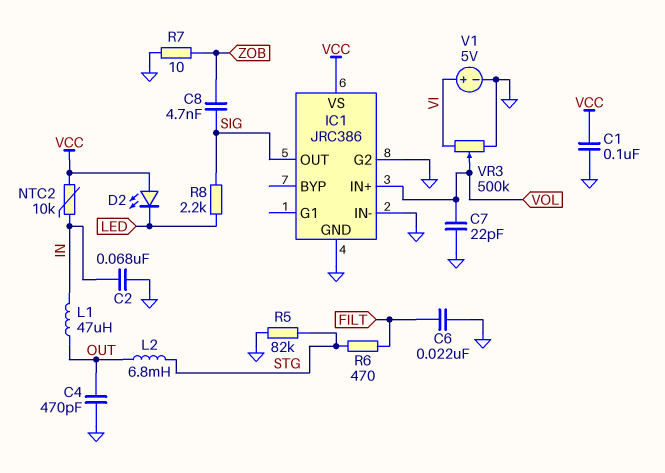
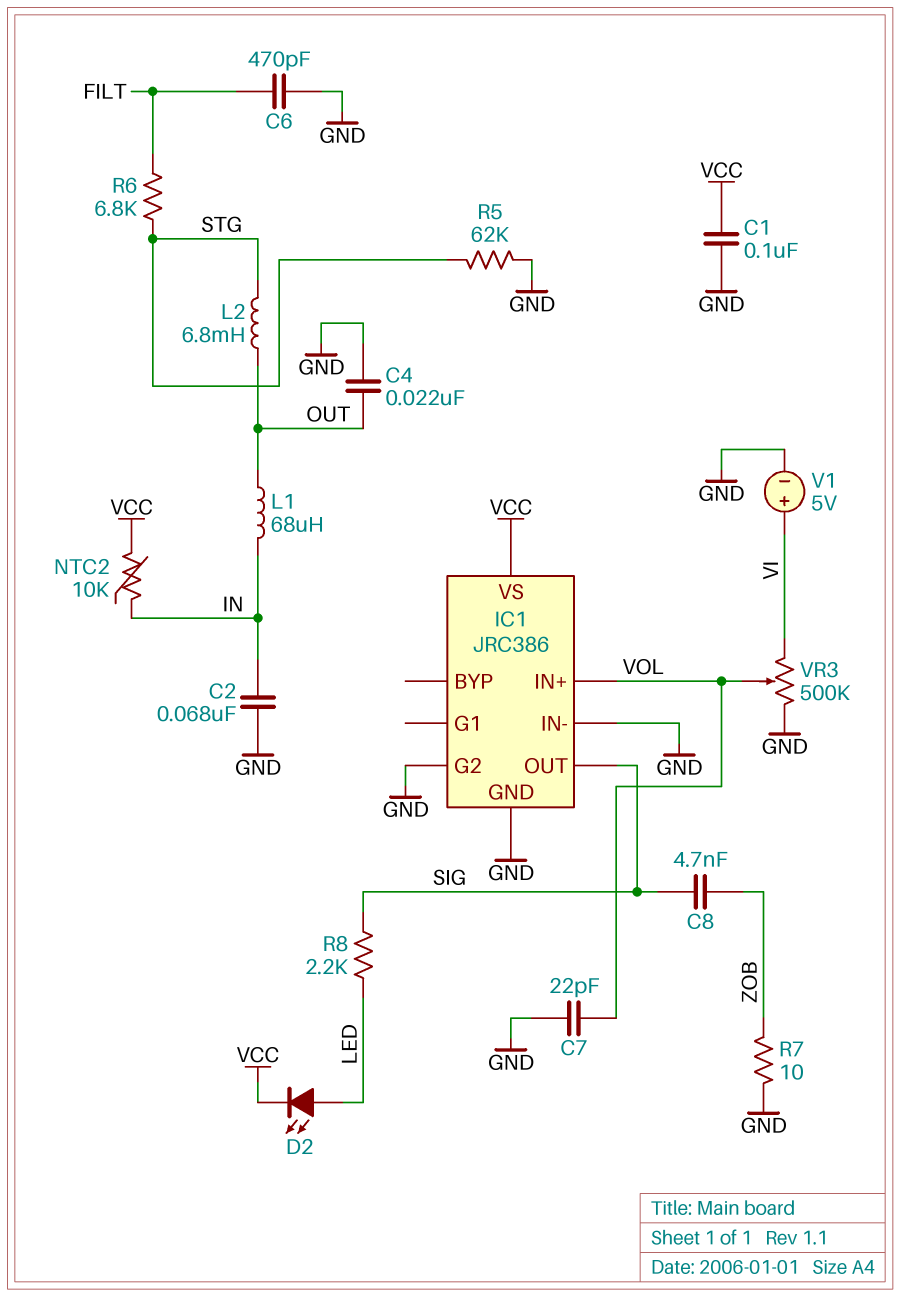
C4: 470pF (GND, OUT) -> 22nF (GND, OUT)
C6: 22nF (FILT, GND) -> 470pF (FILT, GND)
D2: LED (A VCC, K LED) -> LED (A LED, K VCC)
L1: 47uH (IN, OUT) -> 68uH (IN, OUT)
R5: 82k (GND, STG) -> 62k (GND, STG)
R6: 470 (FILT, STG) -> 6.8k (FILT, STG)

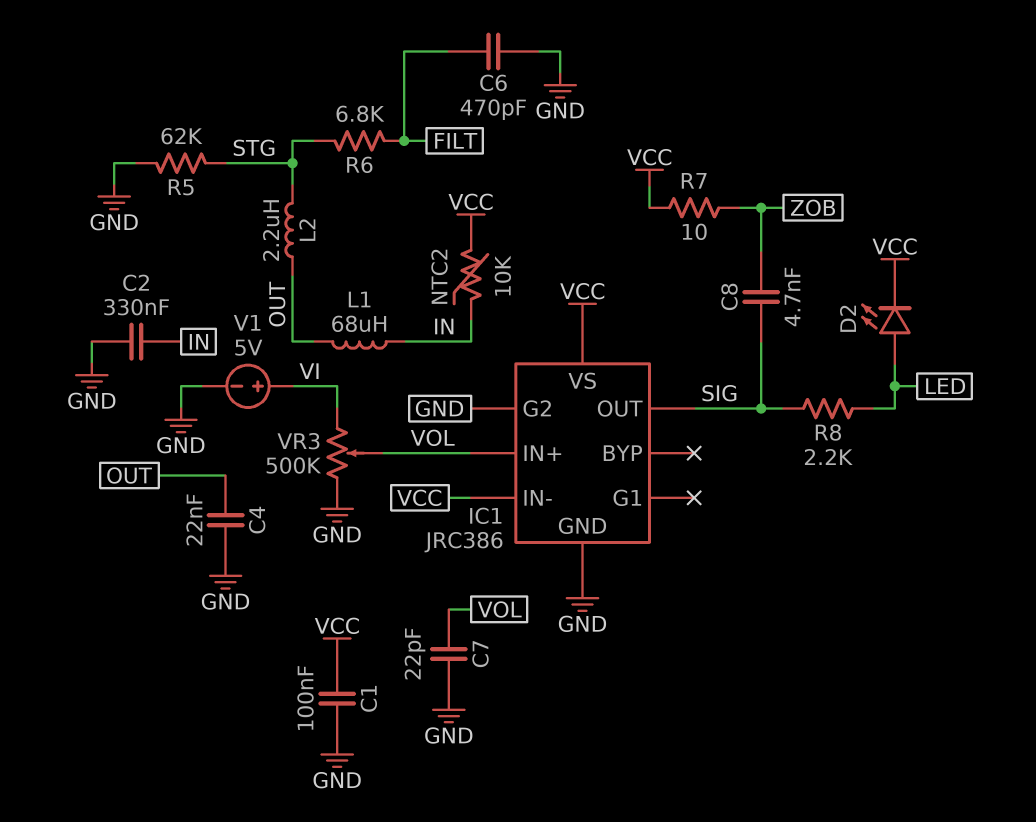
C2: 68nF (GND, IN) -> 330nF (GND, IN)
IC1 pin IN-: GND -> VCC
L2: 6.8mH (OUT, STG) -> 2.2uH (OUT, STG)
R7: 10 (GND, ZOB) -> 10 (VCC, ZOB)

